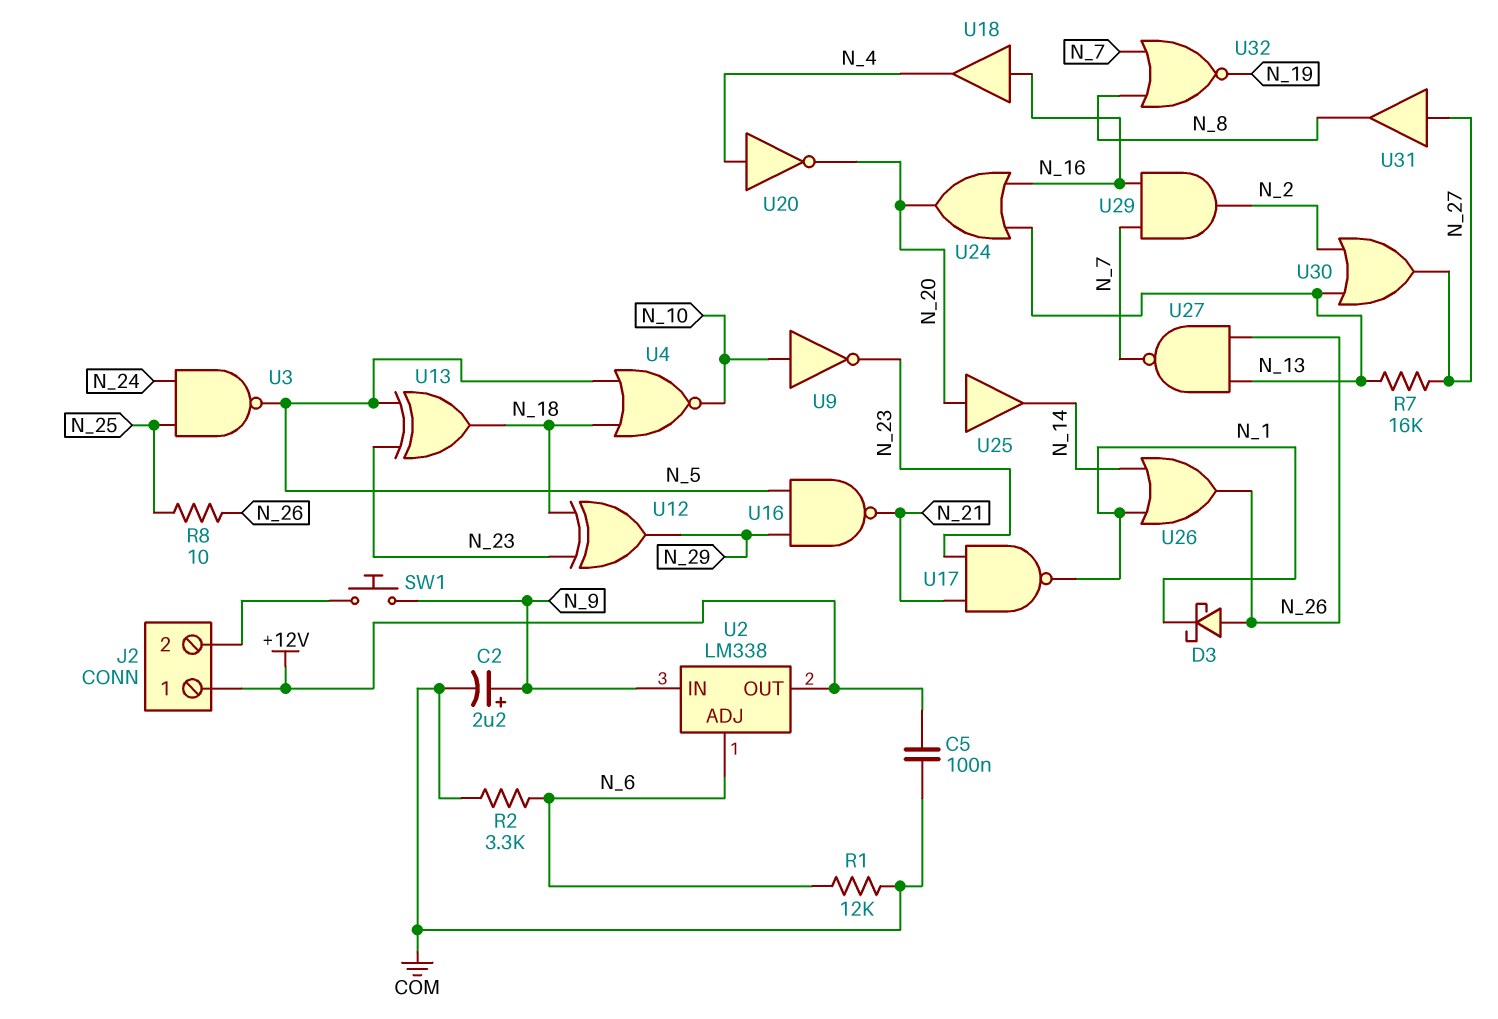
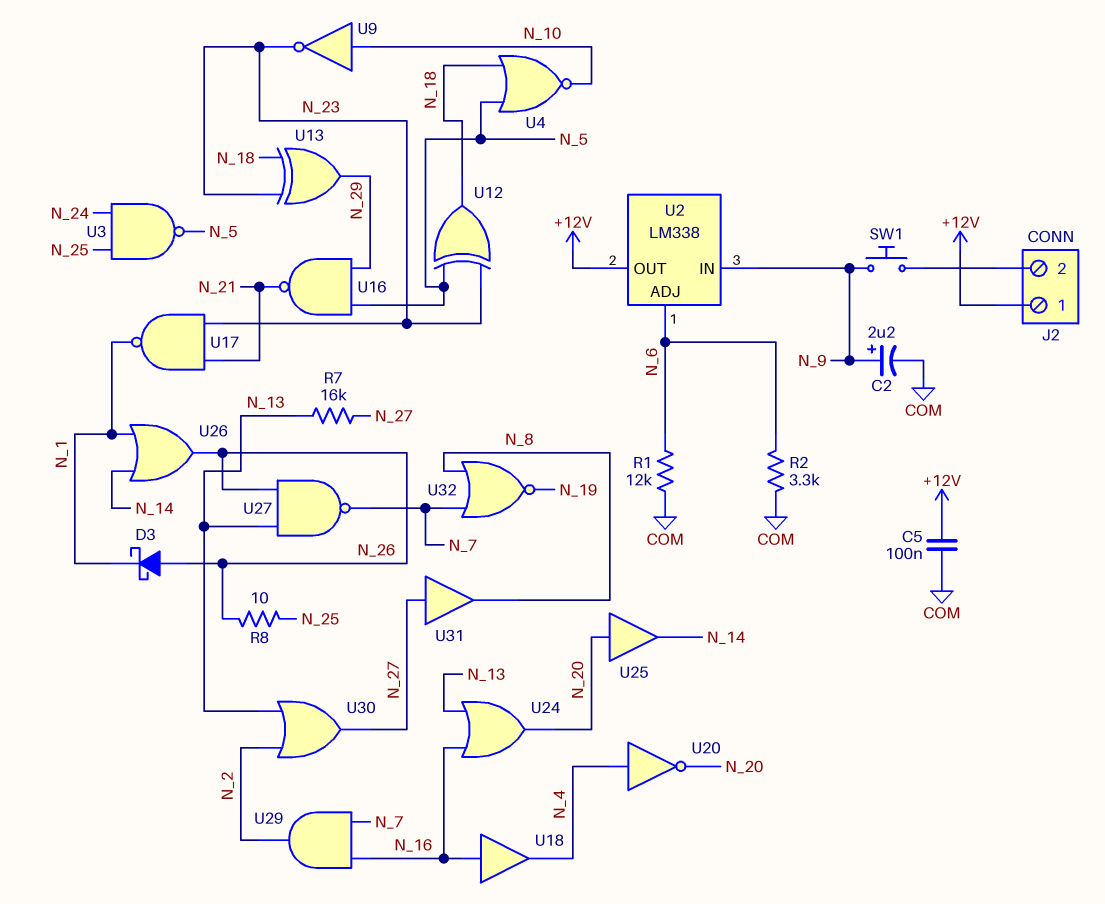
U12: XOR (in N_18, in N_23, out N_29) -> XOR (in N_5, in N_23, out N_18)
U13: XOR (in N_5, in N_23, out N_18) -> XOR (in N_18, in N_23, out N_29)

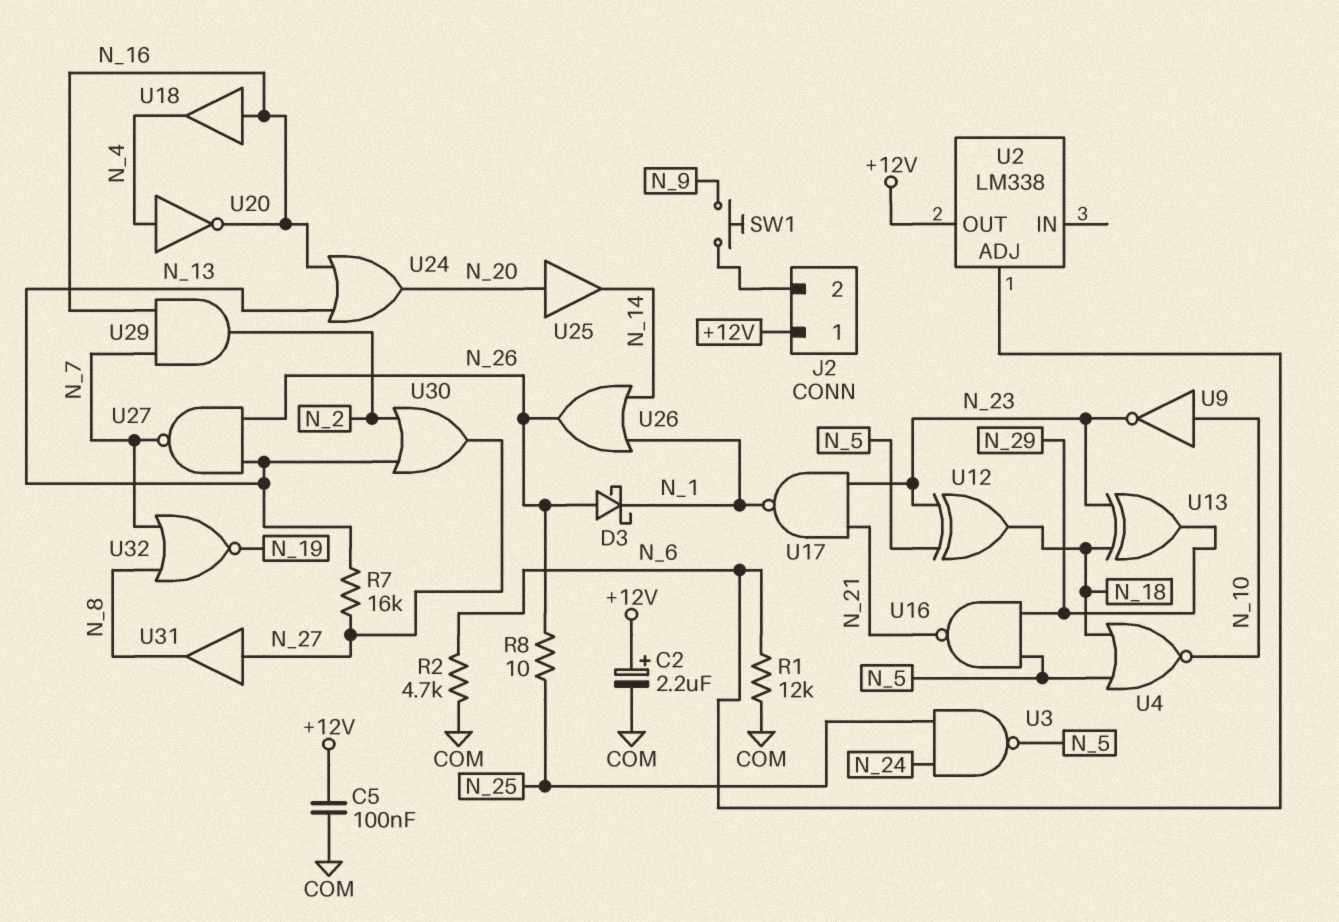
C2: 2.2uF (plus N_9, minus COM) -> 2.2uF (plus +12V, minus COM)
R2: 3.3k (COM, N_6) -> 4.7k (COM, N_6)
U2 pin IN: N_9 -> none
U20: NOT (in N_4, out N_20) -> NOT (in N_4, out N_16)

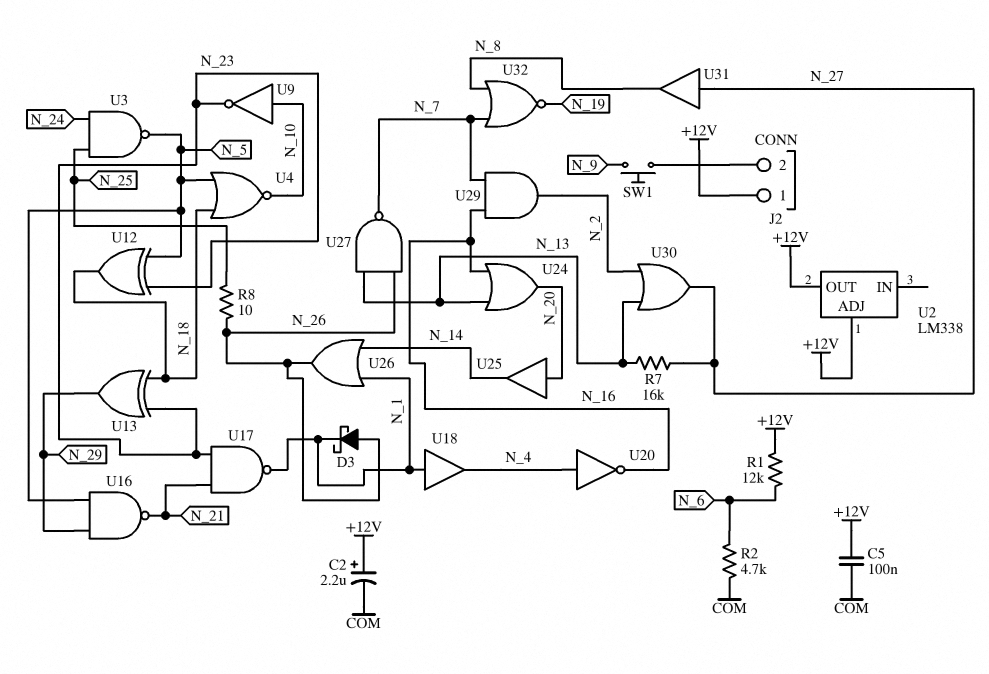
R1: 12k (COM, N_6) -> 12k (+12V, N_6)
U2 pin ADJ: N_6 -> +12V
U18: buffer (in N_16, out N_4) -> buffer (in N_1, out N_4)

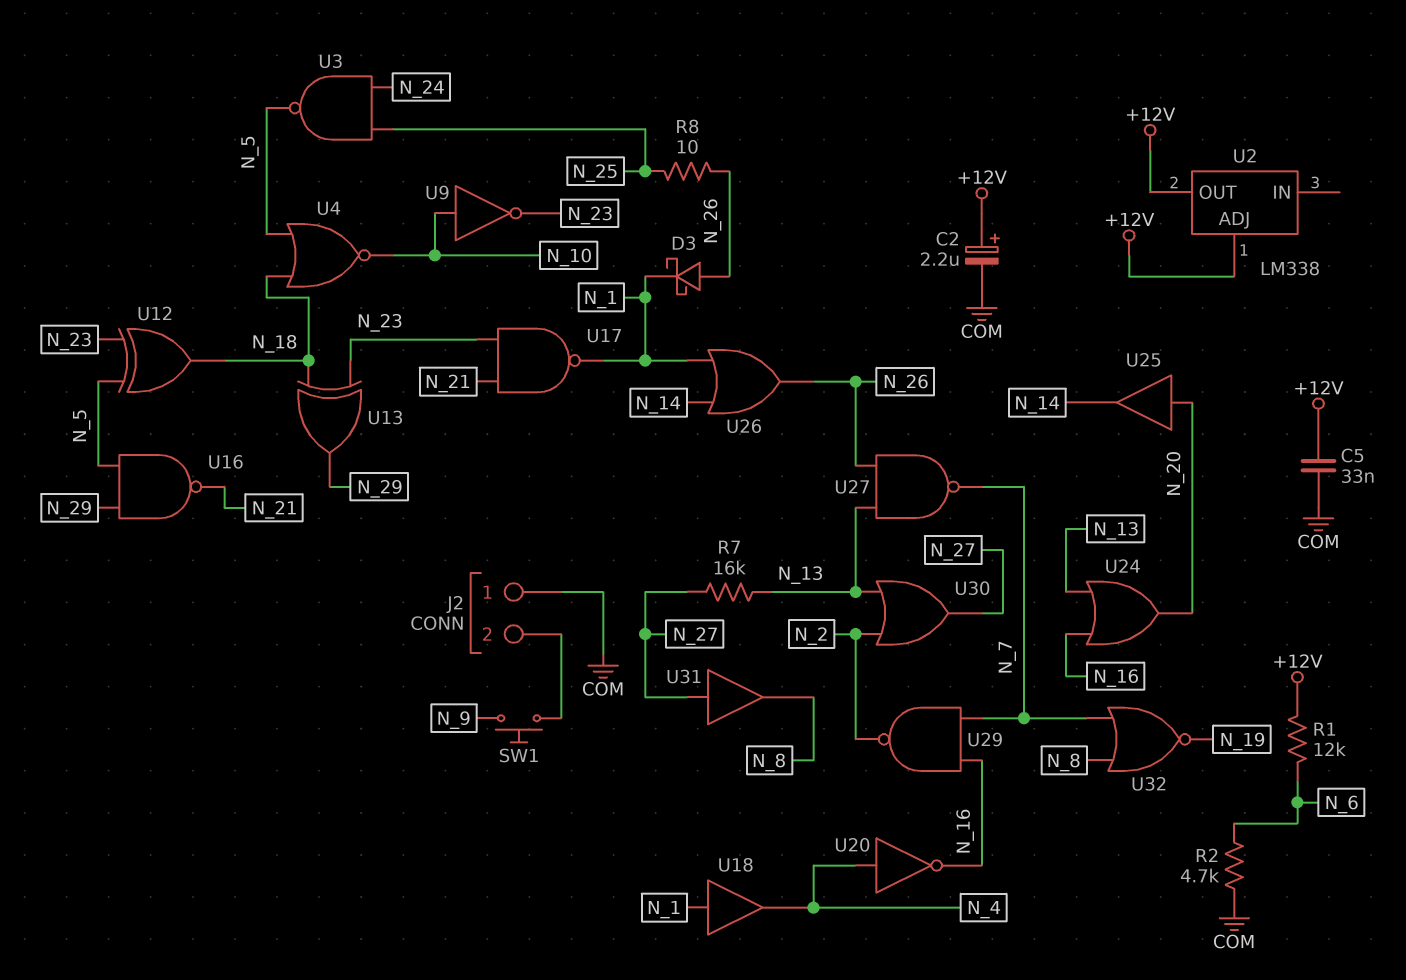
C5: 100nF (+12V, COM) -> 33nF (+12V, COM)
J2 pin 1: +12V -> COM
U29: AND (in N_7, in N_16, out N_2) -> NAND (in N_7, in N_16, out N_2)

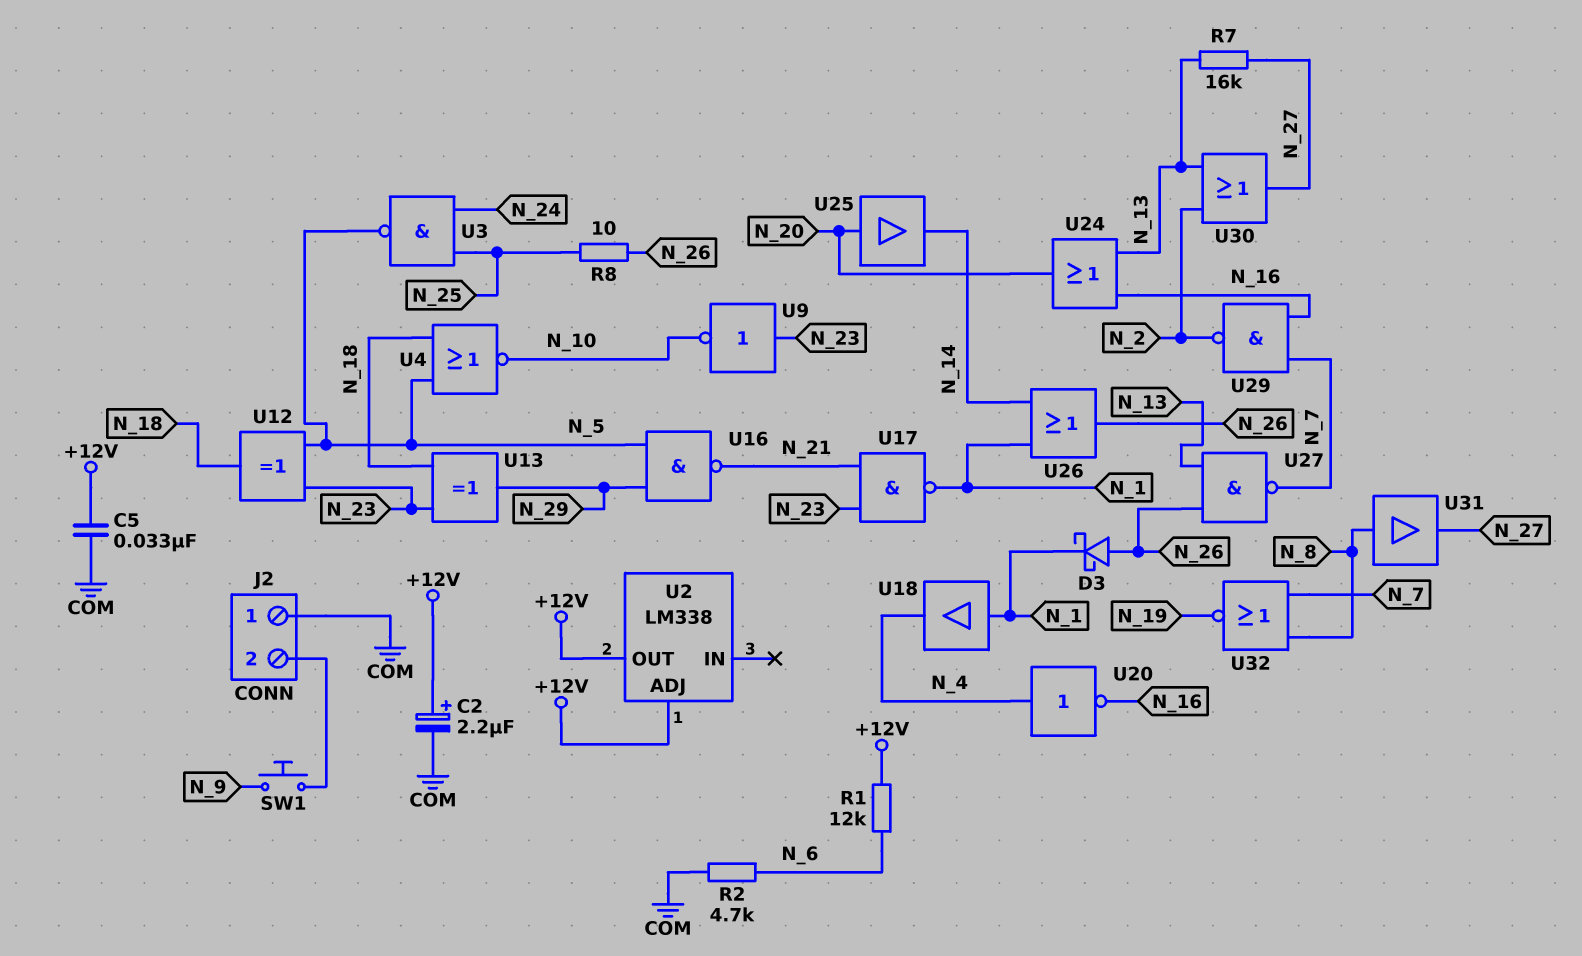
U9: NOT (in N_10, out N_23) -> NOT (in N_23, out N_10)
U31: buffer (in N_27, out N_8) -> buffer (in N_8, out N_27)

